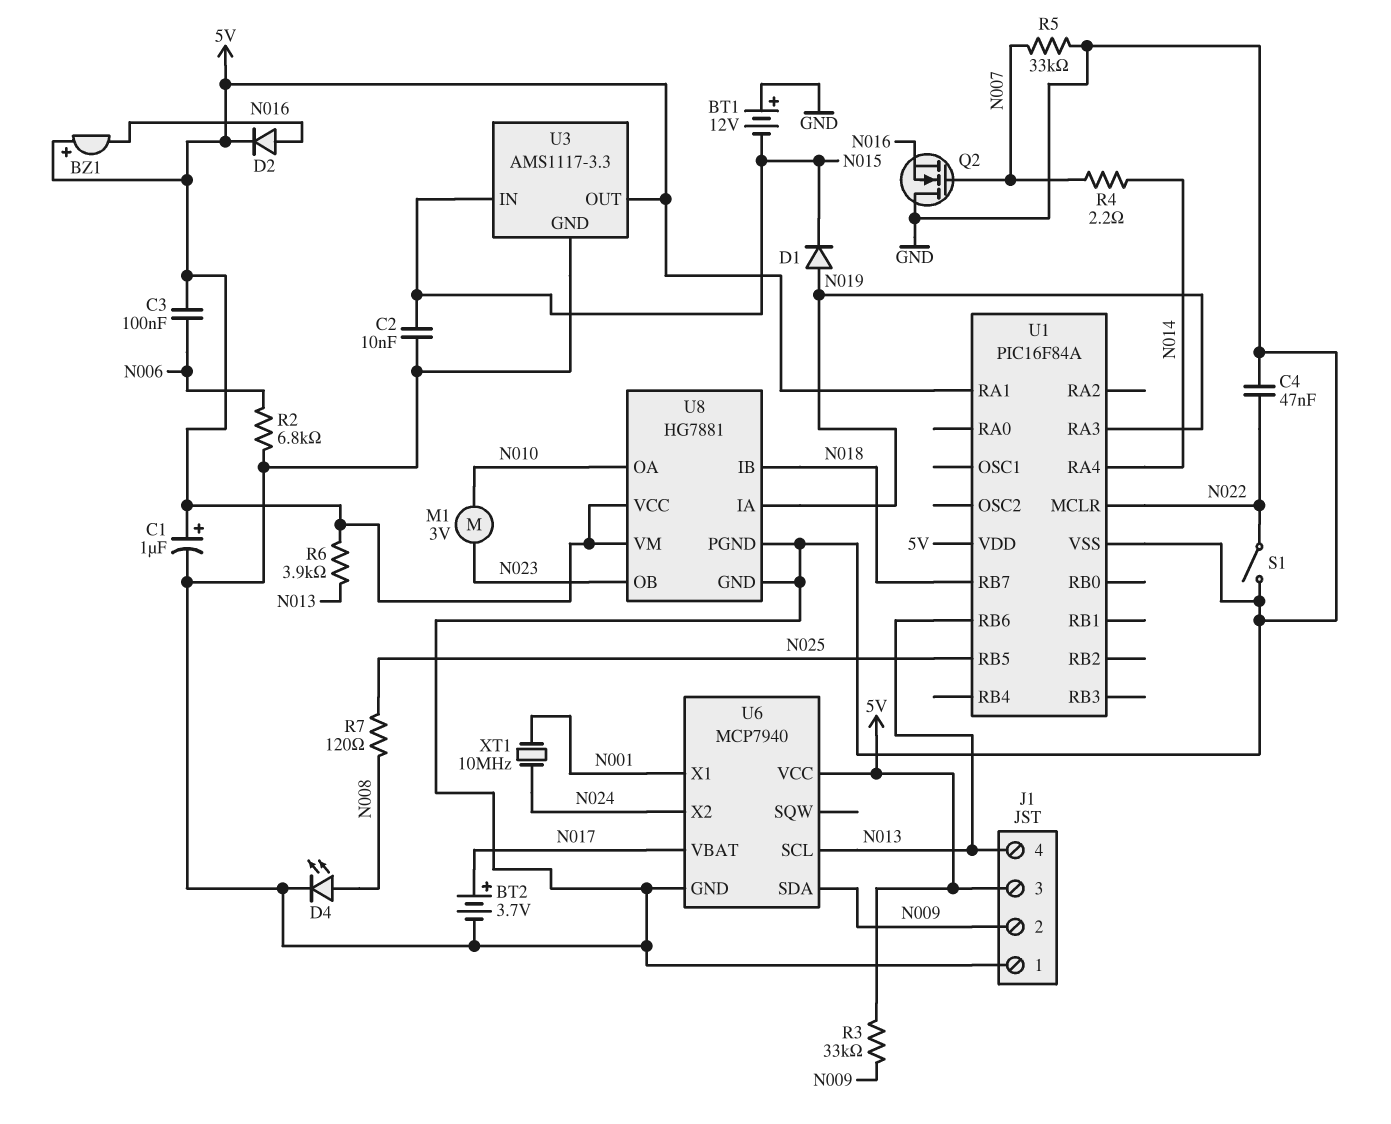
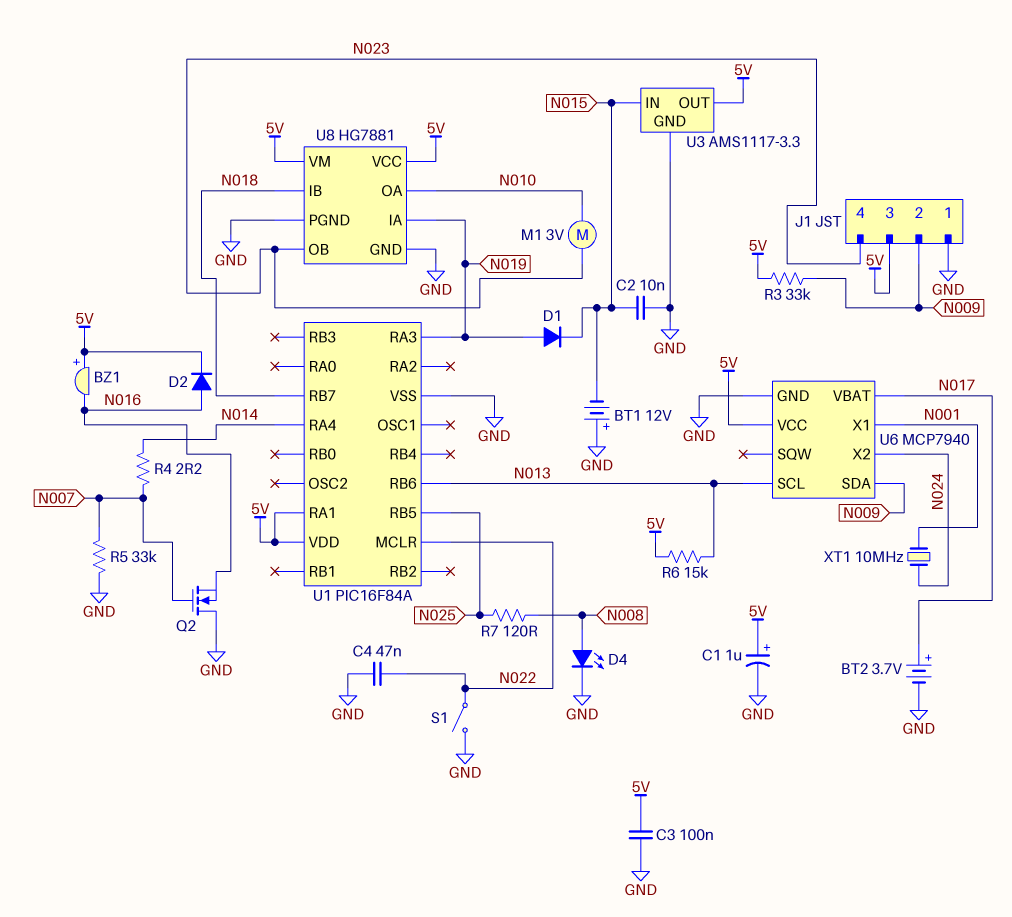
C3: 100nF (5V, N006) -> 100nF (5V, GND)
J1 pin 4: N013 -> N023
R2: 6.8k (GND, N006) -> none
R6: 3.9k (5V, N013) -> 15k (5V, N013)

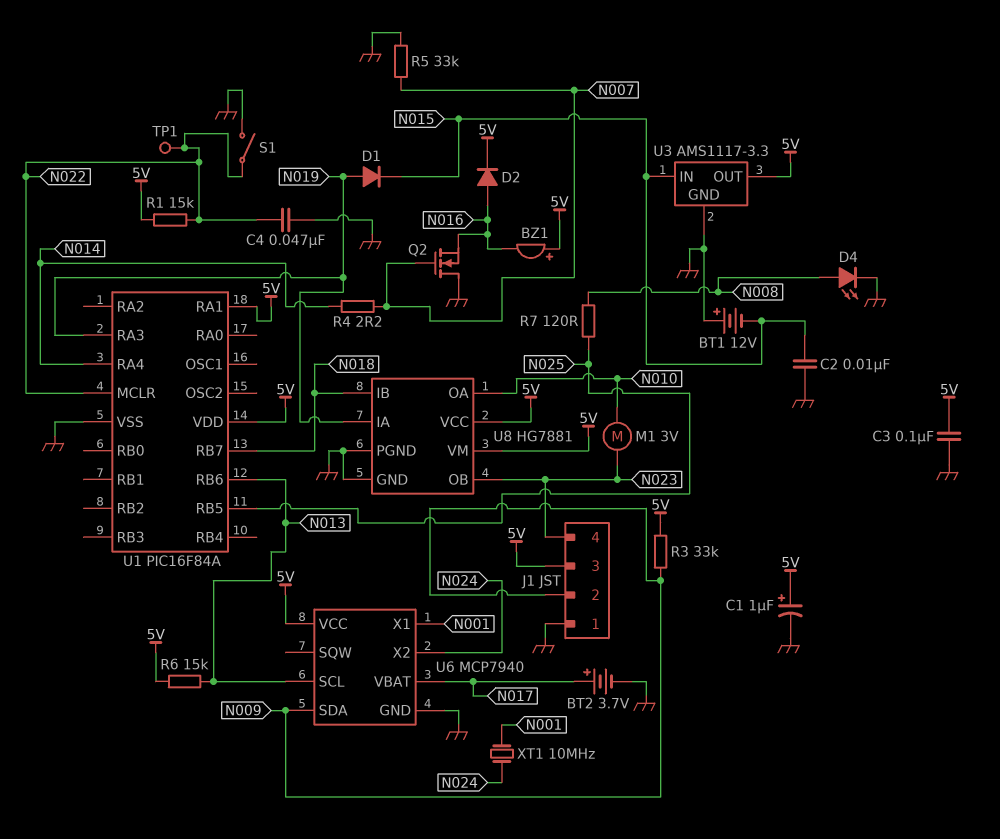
R1: none -> 15k (5V, N022)
TP1: none -> test point (N022)

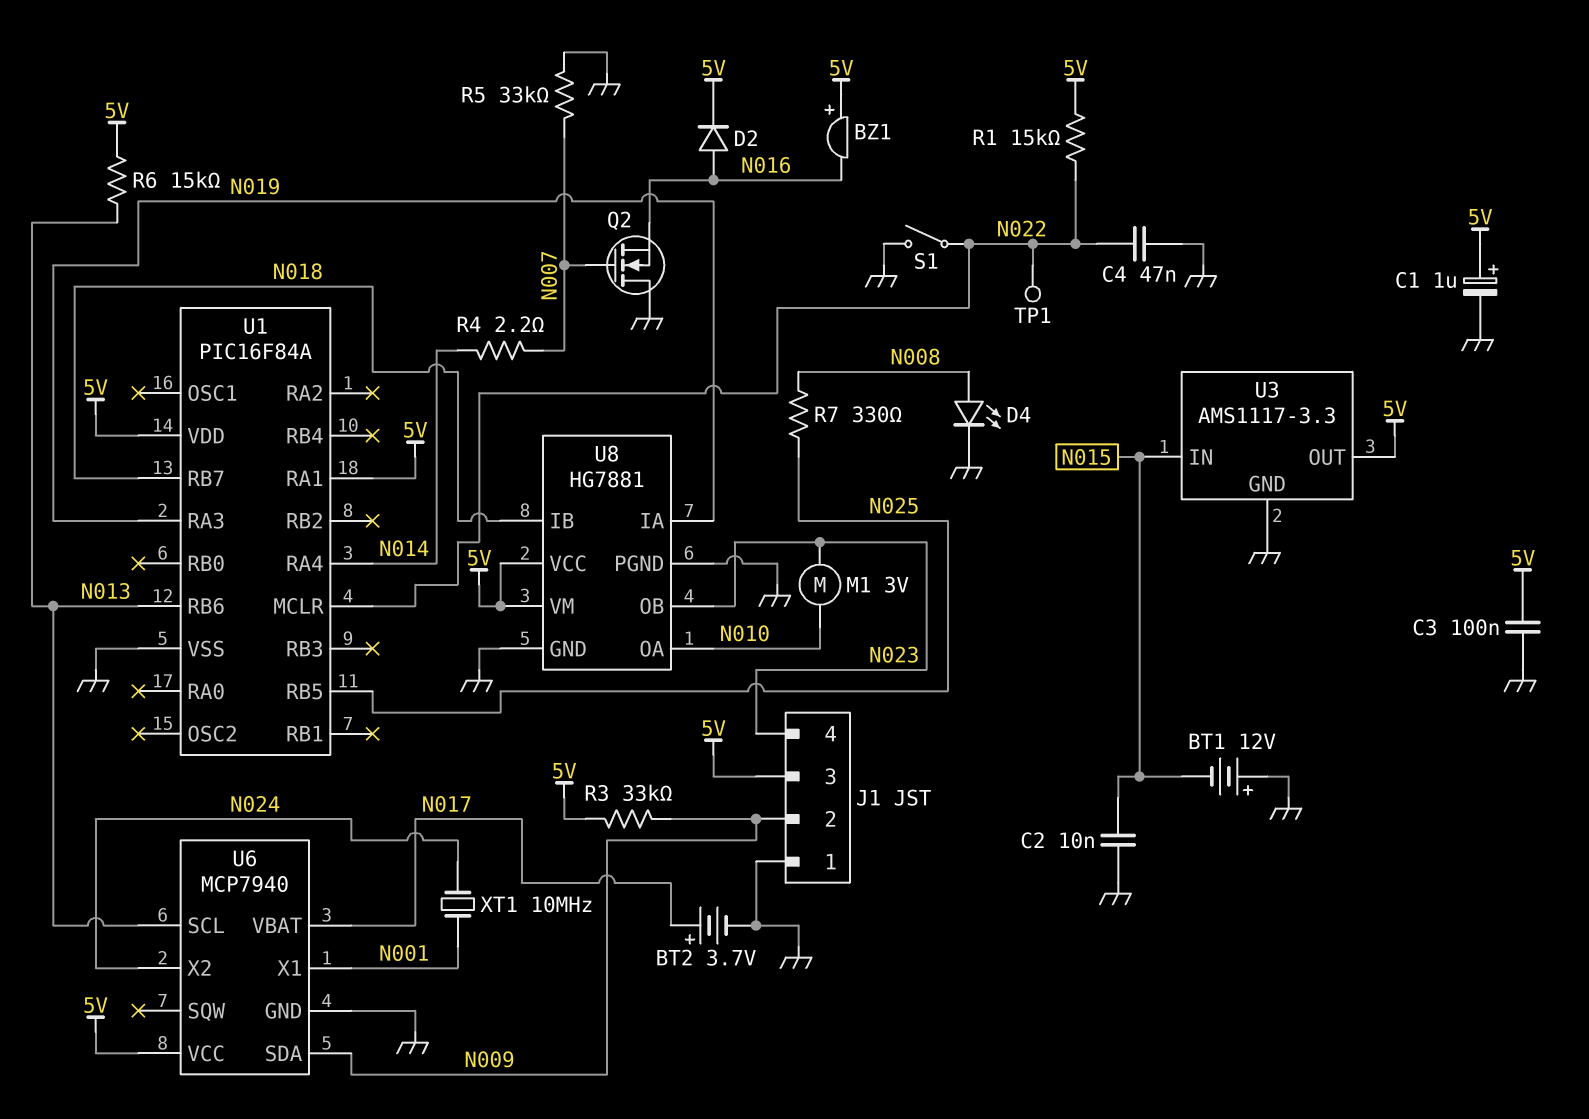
D1: diode (A N019, K N015) -> none
R7: 120 (N008, N025) -> 330 (N008, N025)

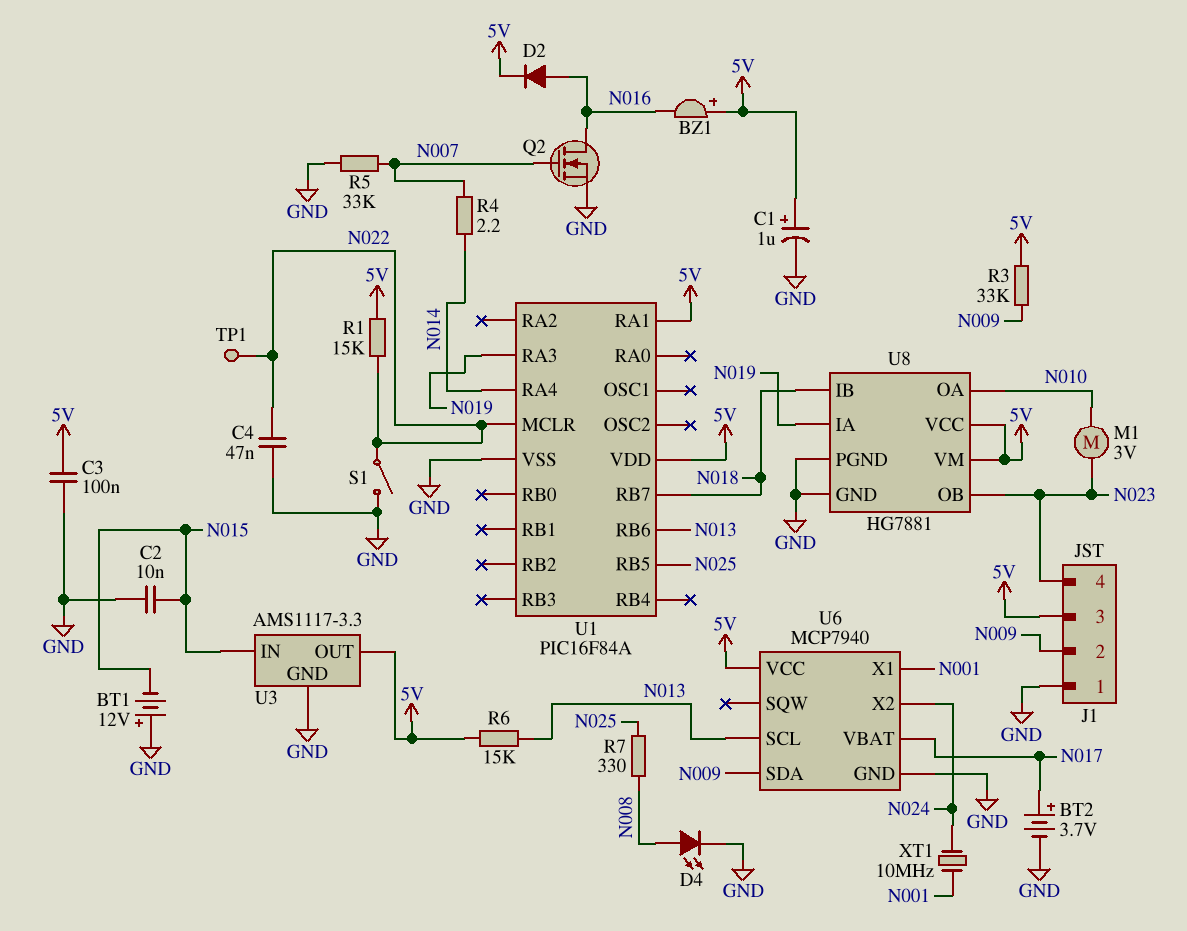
Q2: NMOS (G N007, D GND, S N016) -> NMOS (G N007, D N016, S GND)

